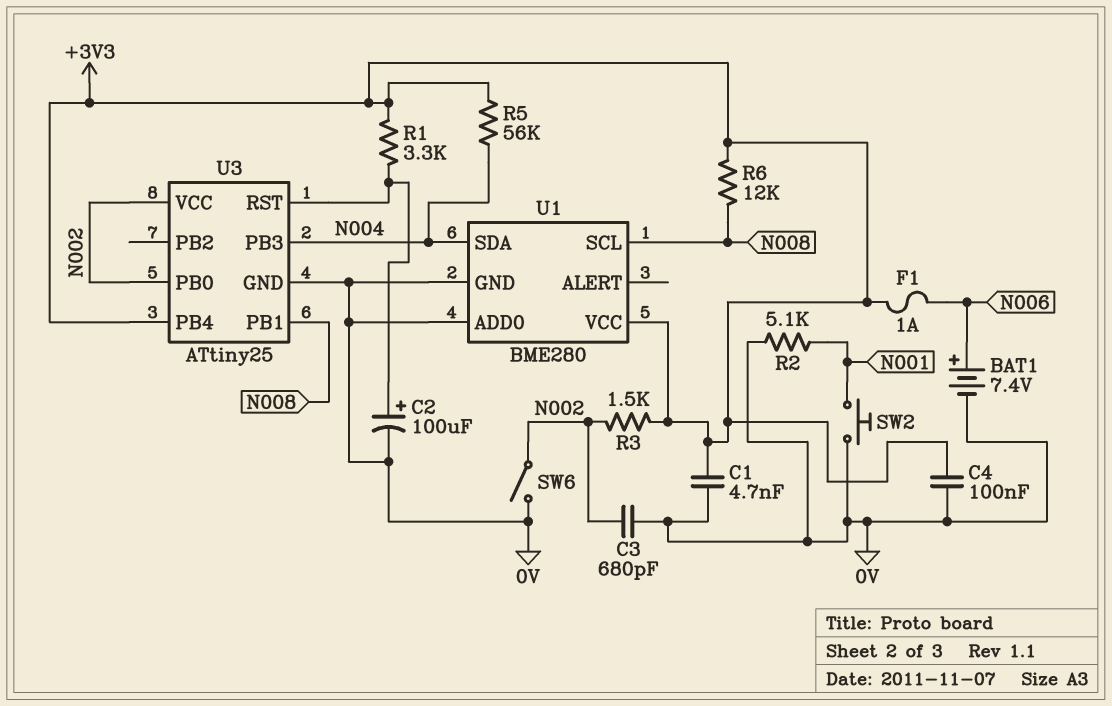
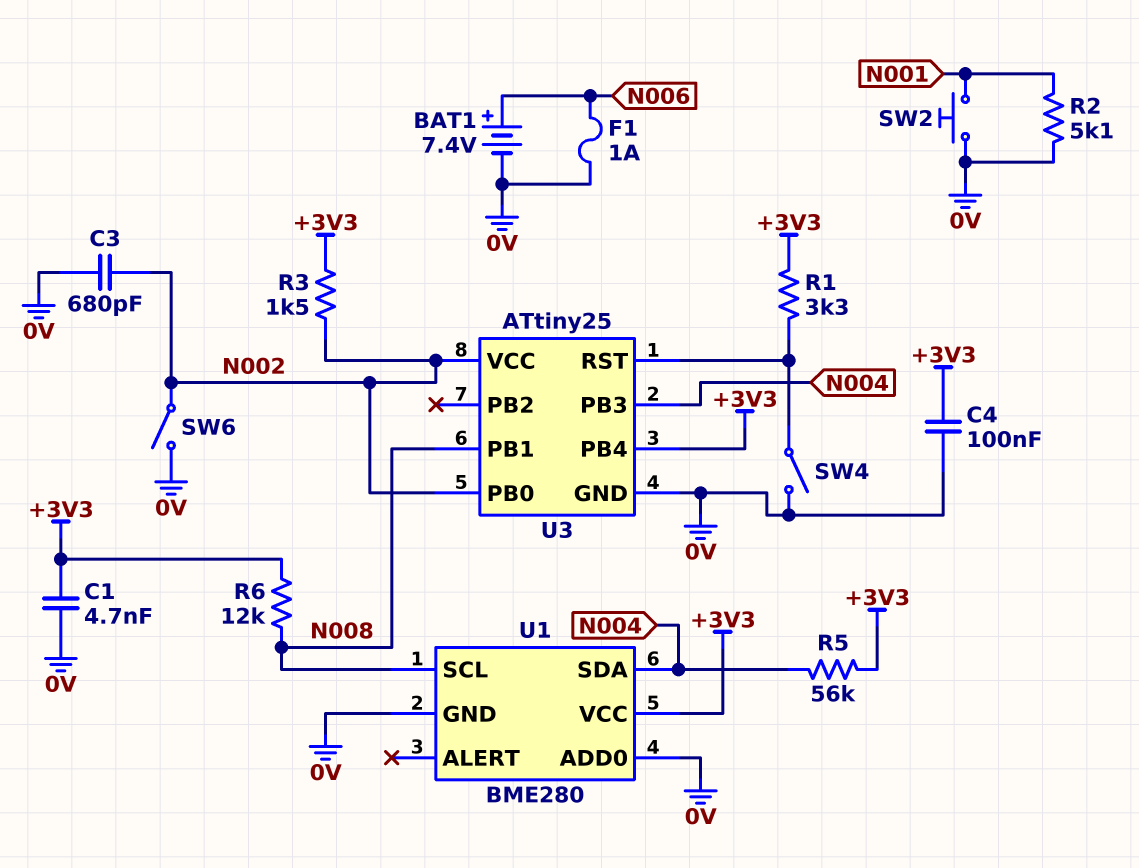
C2: 100uF (plus U3/RST, minus 0V) -> none
F1: 1A (+3V3, N006) -> 1A (0V, N006)
SW4: none -> switch (0V, U3/RST)

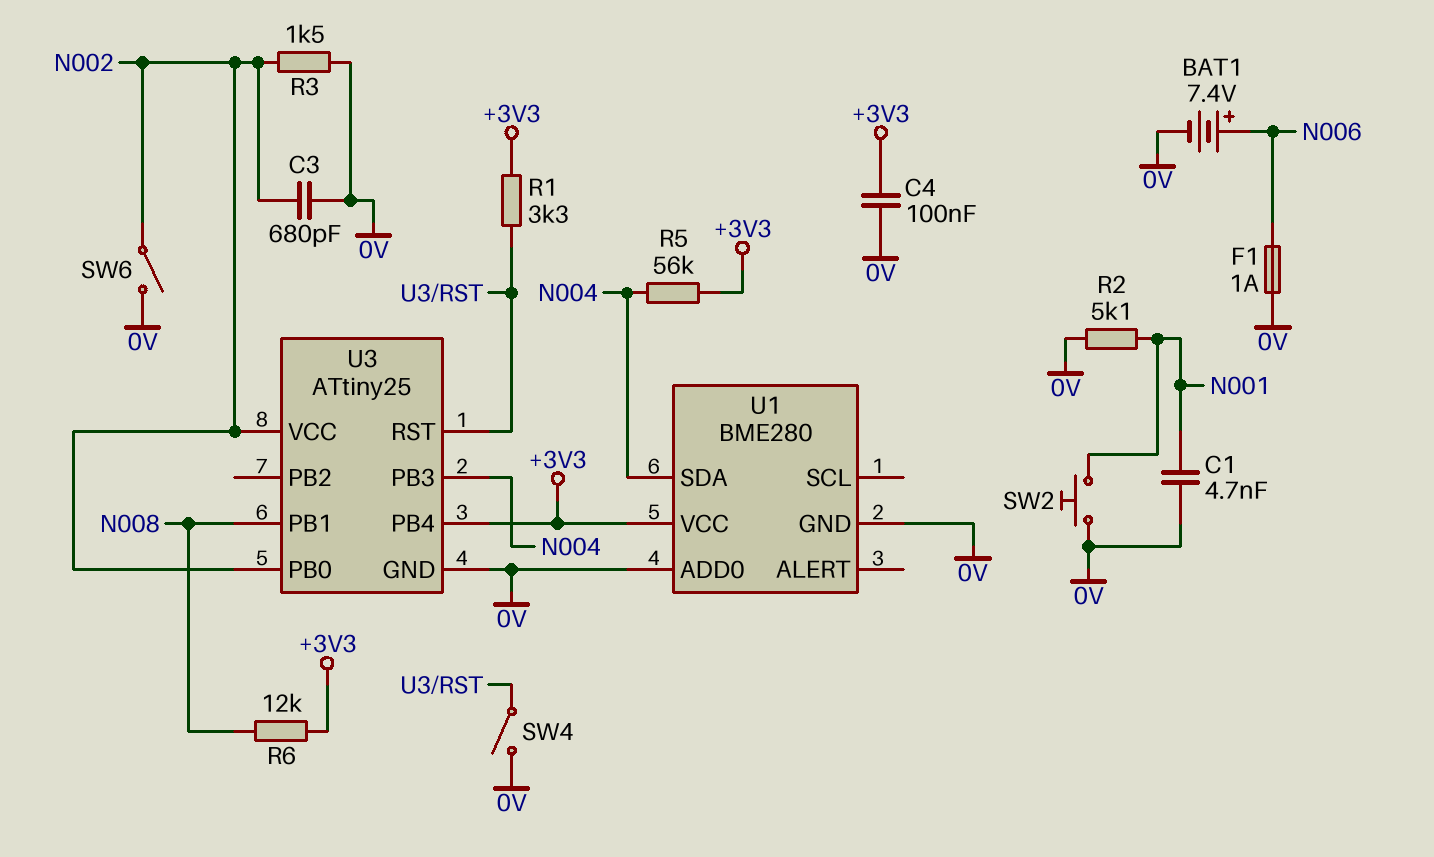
C1: 4.7nF (+3V3, 0V) -> 4.7nF (0V, N001)
R3: 1.5k (+3V3, N002) -> 1.5k (0V, N002)
U1 pin SCL: N008 -> none

